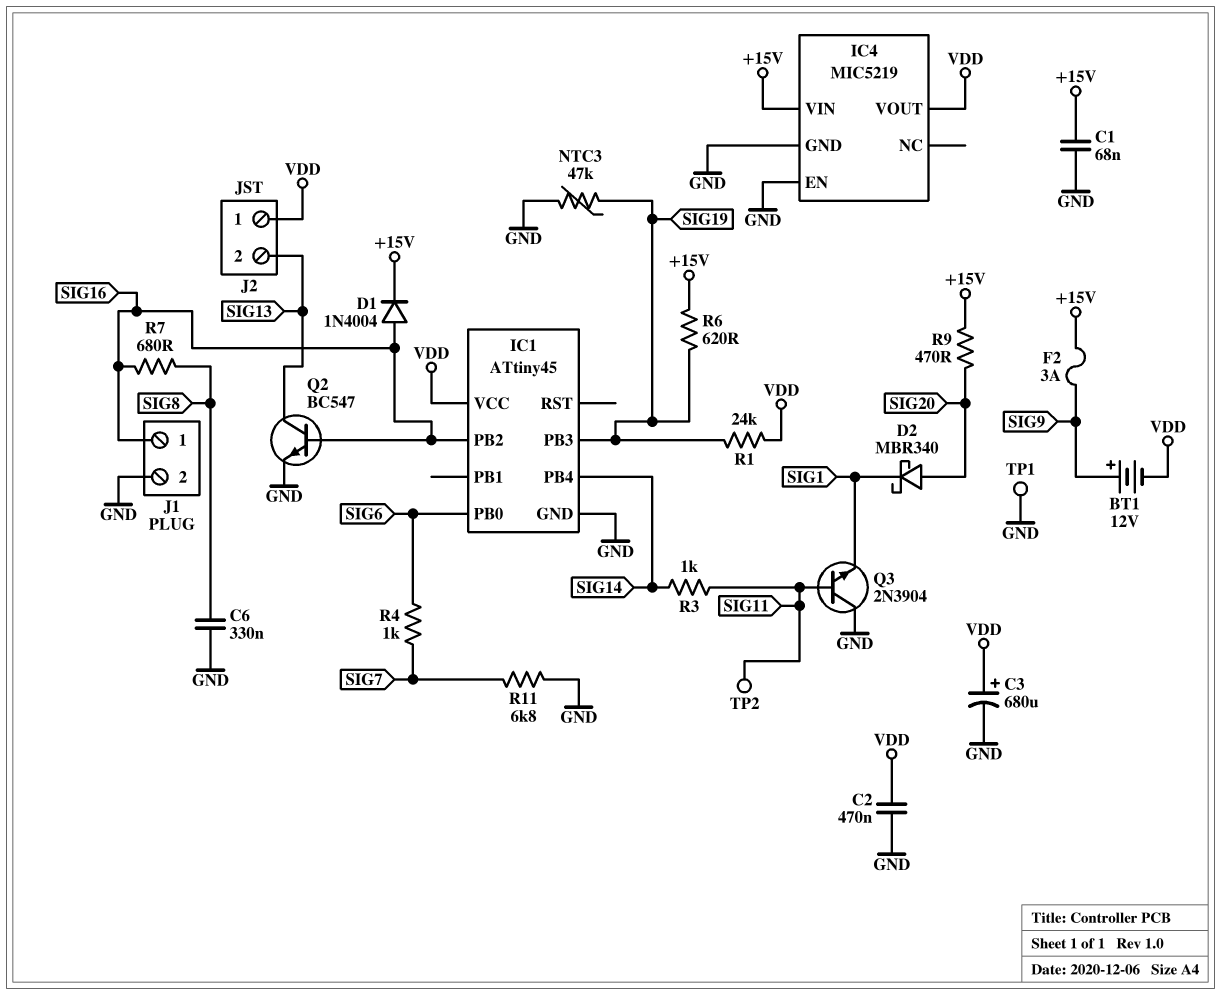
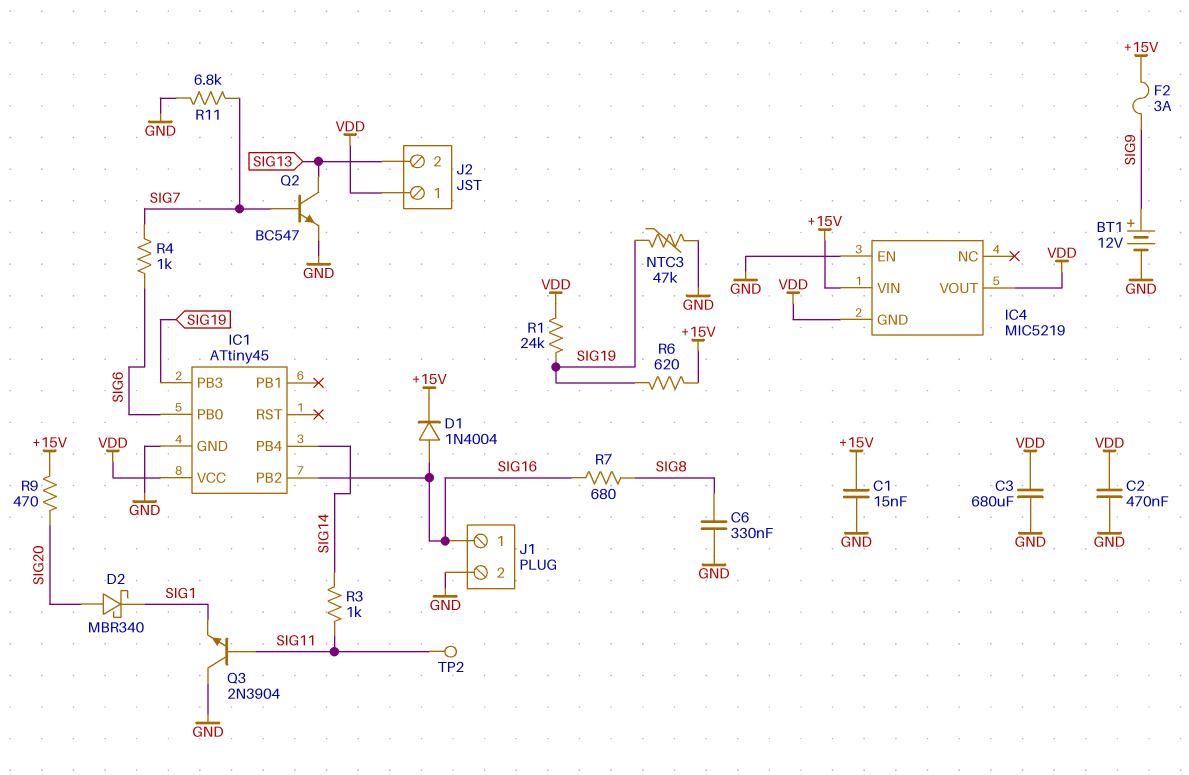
BT1: 12V (plus SIG9, minus VDD) -> 12V (plus SIG9, minus GND)
C1: 68nF (+15V, GND) -> 15nF (+15V, GND)
C3: 680uF (plus VDD, minus GND) -> 680uF (GND, VDD)
IC4 pin GND: GND -> VDD
Q2: NPN BC547 (B SIG16, C SIG13, E GND) -> NPN BC547 (B SIG7, C SIG13, E GND)
TP1: test point (GND) -> none

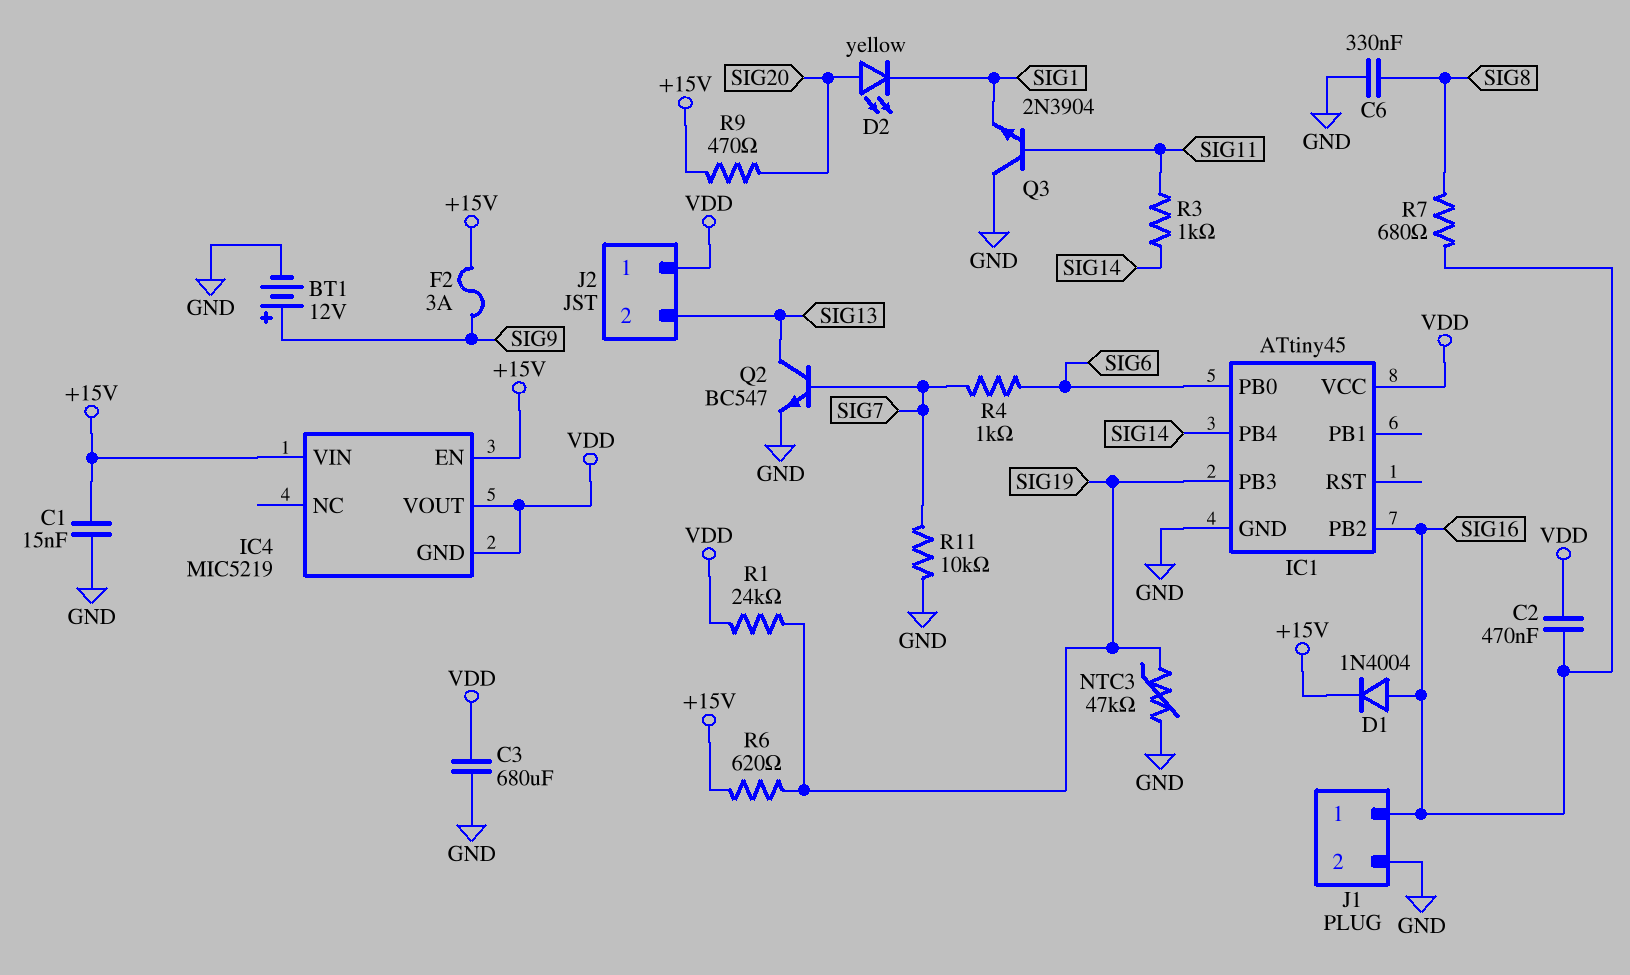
C2: 470nF (GND, VDD) -> 470nF (SIG16, VDD)
D2: schottky MBR340 (A SIG20, K SIG1) -> LED yellow (A SIG20, K SIG1)
IC4 pin EN: GND -> +15V
R11: 6.8k (GND, SIG7) -> 10k (GND, SIG7)
TP2: test point (SIG11) -> none

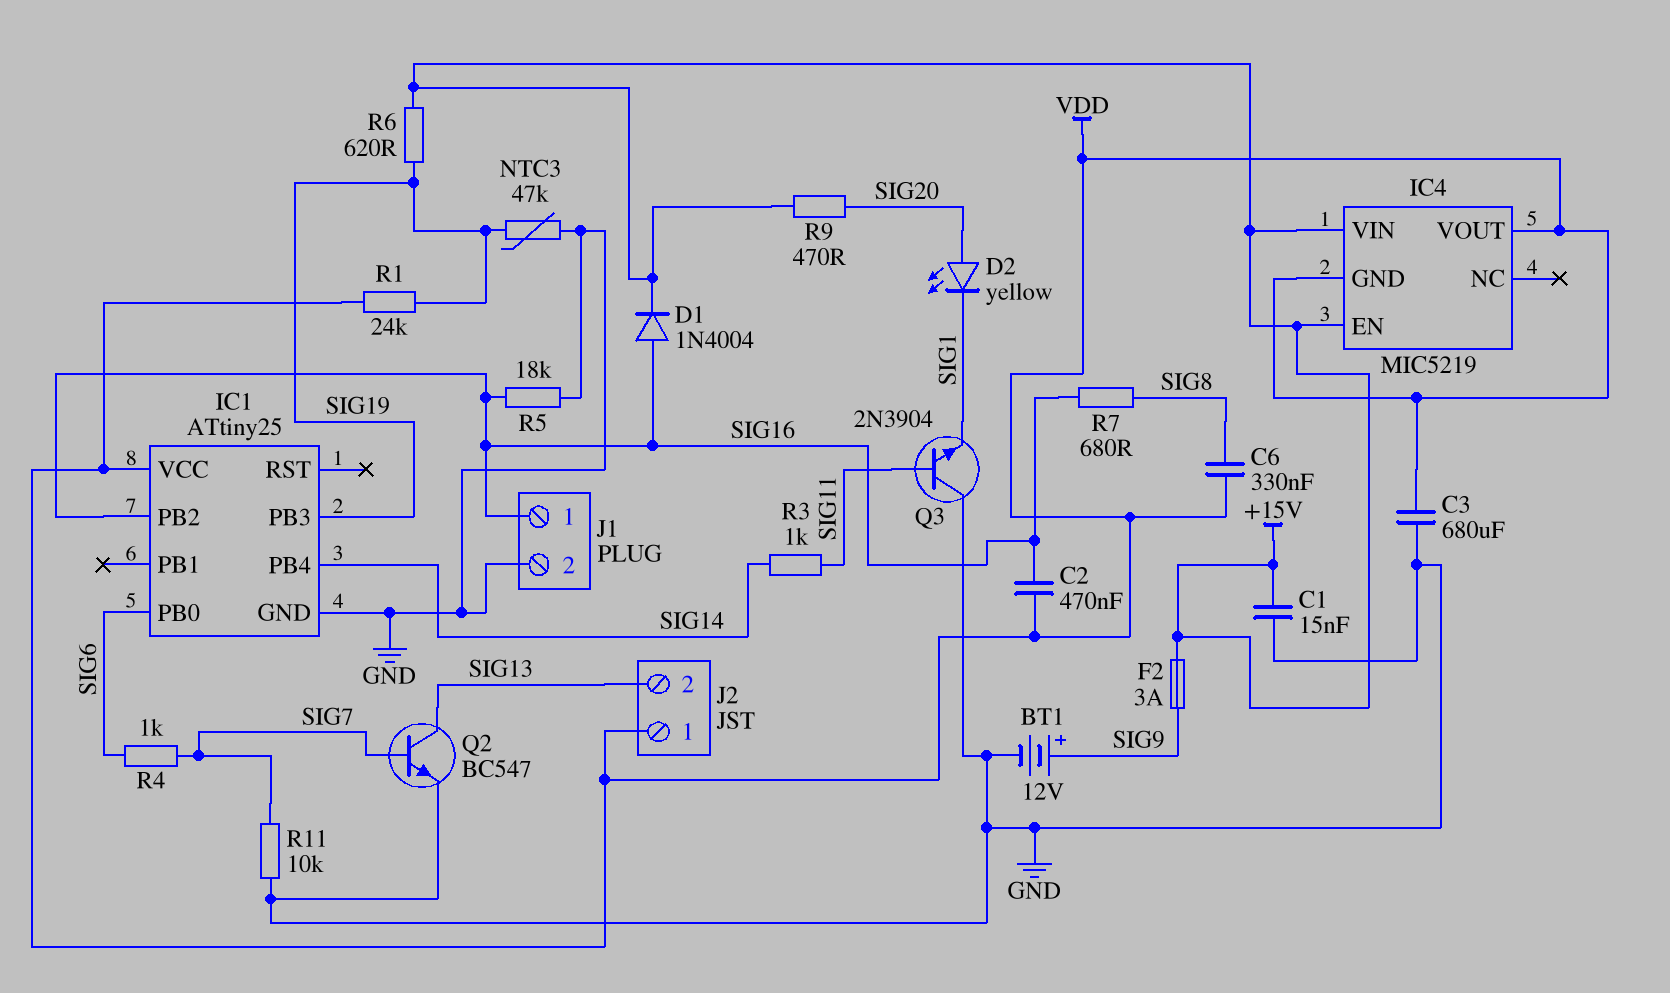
C6: 330nF (GND, SIG8) -> 330nF (SIG8, VDD)
IC1: ATtiny45 -> ATtiny25
R5: none -> 18k (GND, SIG16)

